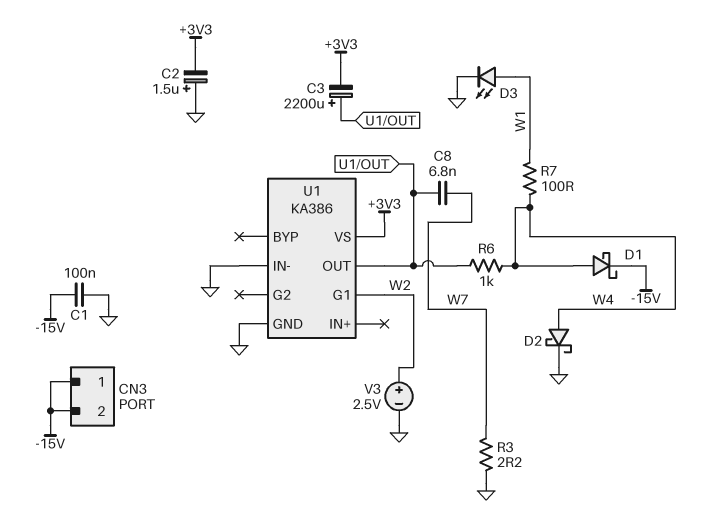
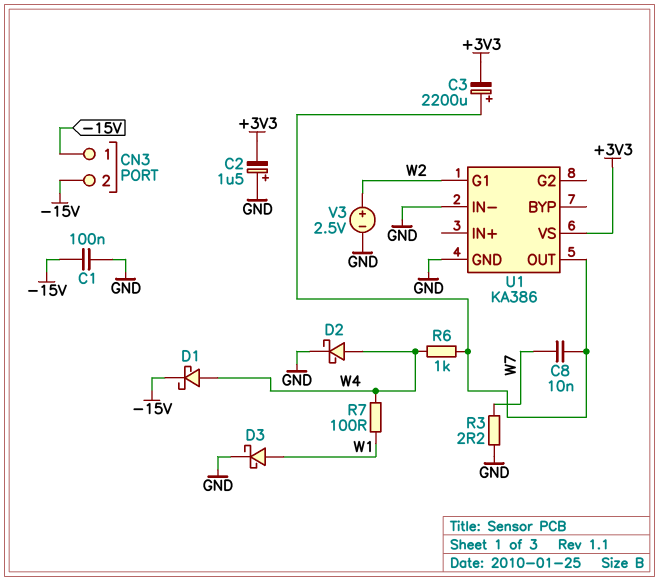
C8: 6.8nF (U1/OUT, W7) -> 10nF (U1/OUT, W7)
D3: LED (A W1, K GND) -> schottky (A W1, K GND)

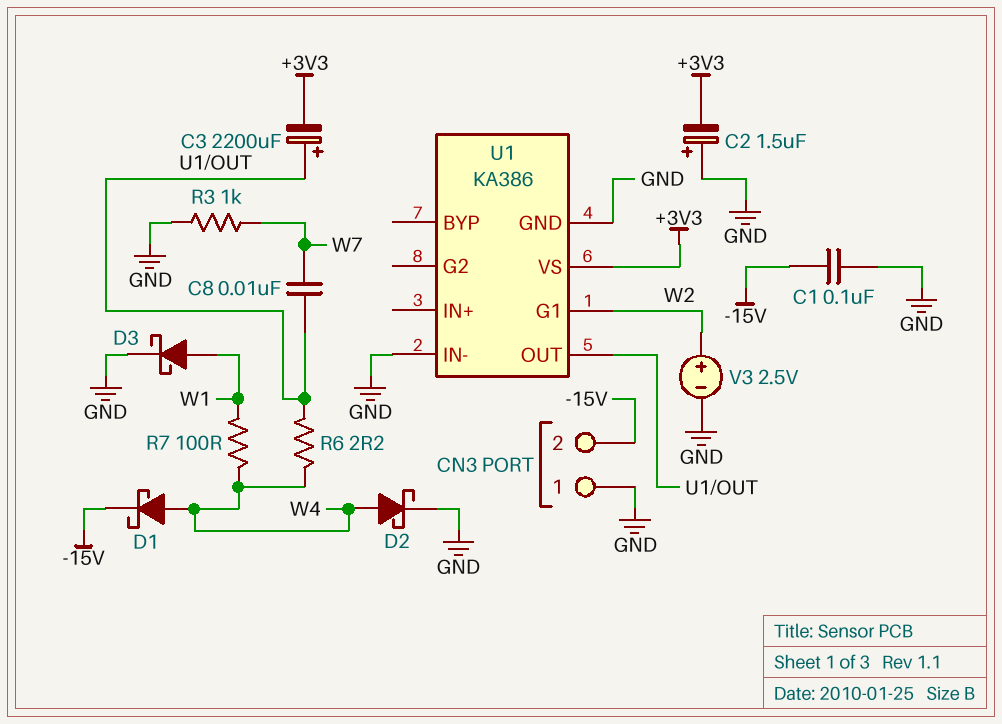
CN3 pin 1: -15V -> GND
R3: 2.2 (GND, W7) -> 1k (GND, W7)
R6: 1k (U1/OUT, W4) -> 2.2 (U1/OUT, W4)

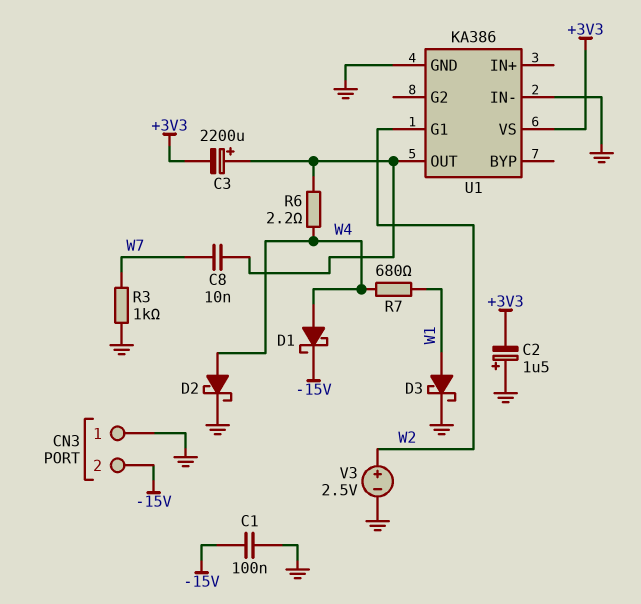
R7: 100 (W1, W4) -> 680 (W1, W4)

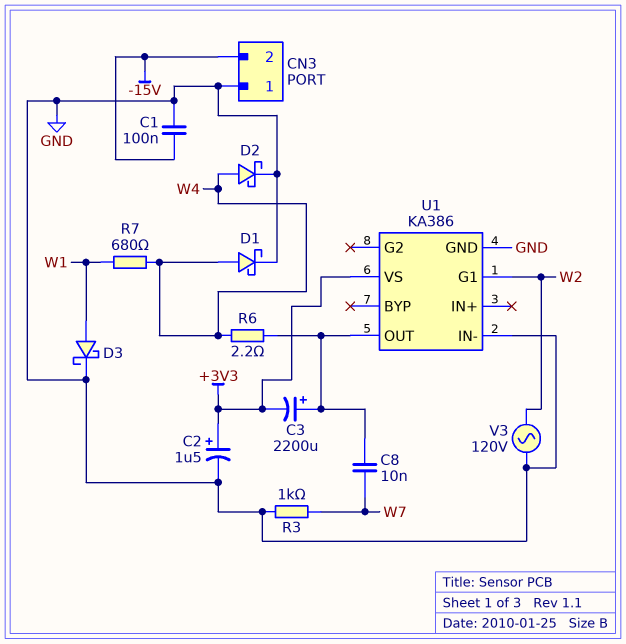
C2: 1.5uF (plus GND, minus +3V3) -> 1.5uF (plus +3V3, minus GND)
D1: schottky (A W4, K -15V) -> schottky (A W4, K GND)
V3: 2.5V (plus W2, minus GND) -> AC 120V (GND, W2)

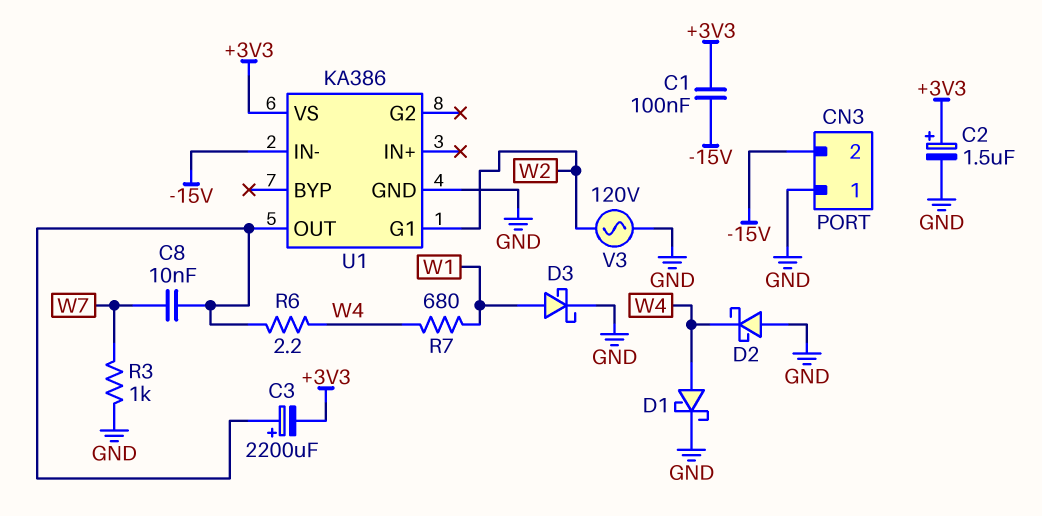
C1: 100nF (-15V, GND) -> 100nF (+3V3, -15V)
D2: schottky (A W4, K GND) -> schottky (A GND, K W4)
U1 pin IN-: GND -> -15V

